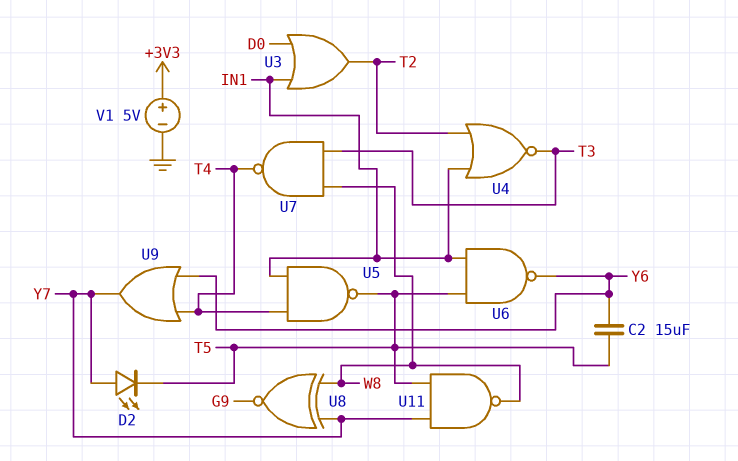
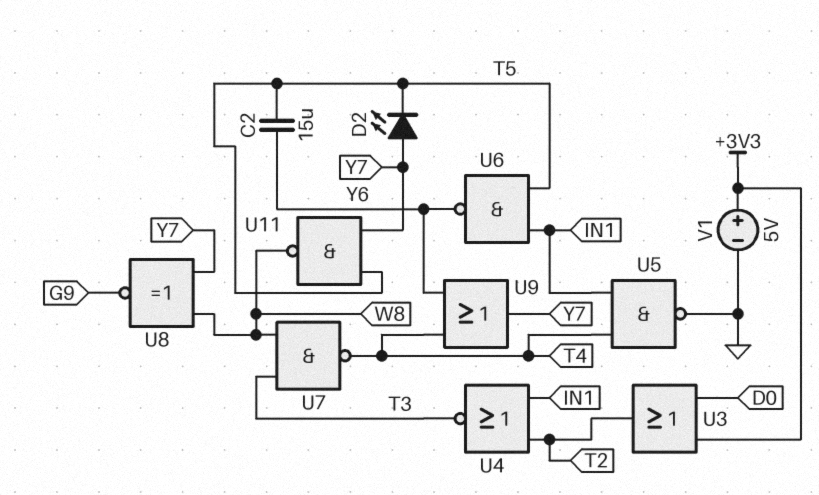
U3: OR (in D0, in IN1, out T2) -> OR (in +3V3, in D0, out T2)
U5: NAND (in IN1, in T4, out T5) -> NAND (in IN1, in T4, out GND)

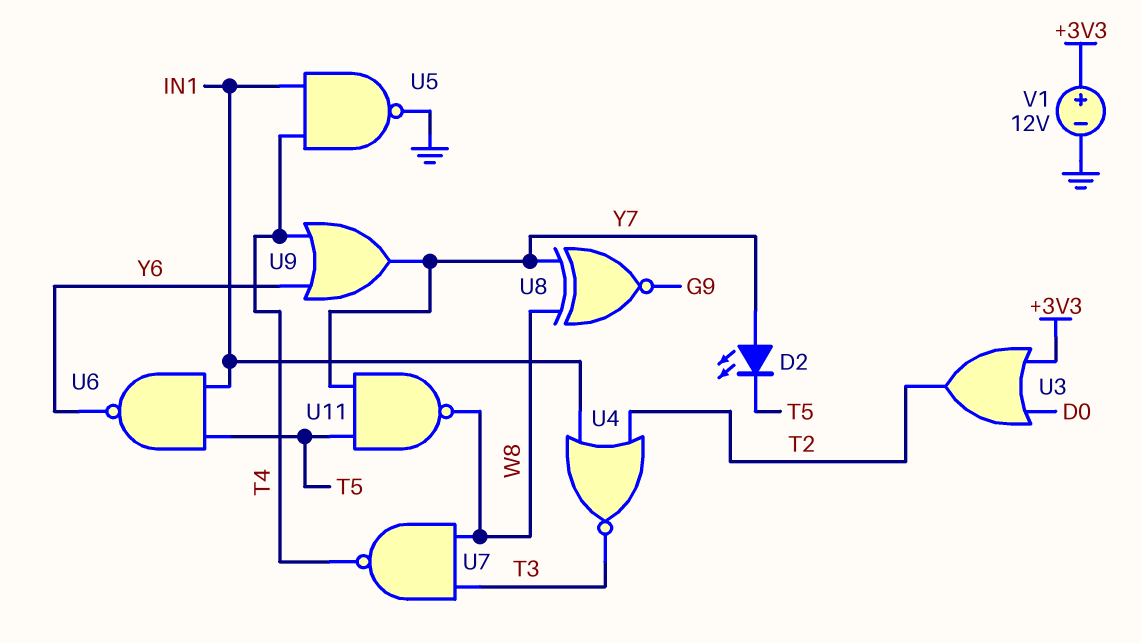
C2: 15uF (T5, Y6) -> none
V1: 5V (plus +3V3, minus GND) -> 12V (plus +3V3, minus GND)

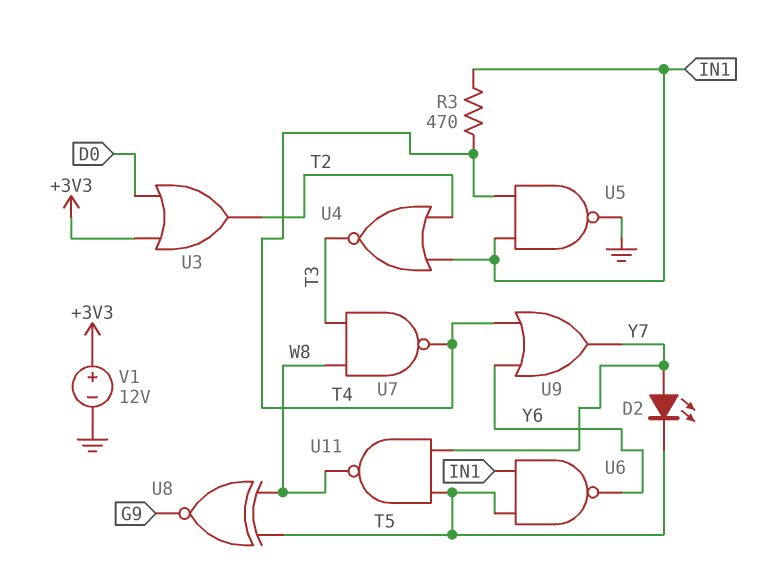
R3: none -> 470 (IN1, T4)
U8: XNOR (in W8, in Y7, out G9) -> XNOR (in T5, in W8, out G9)

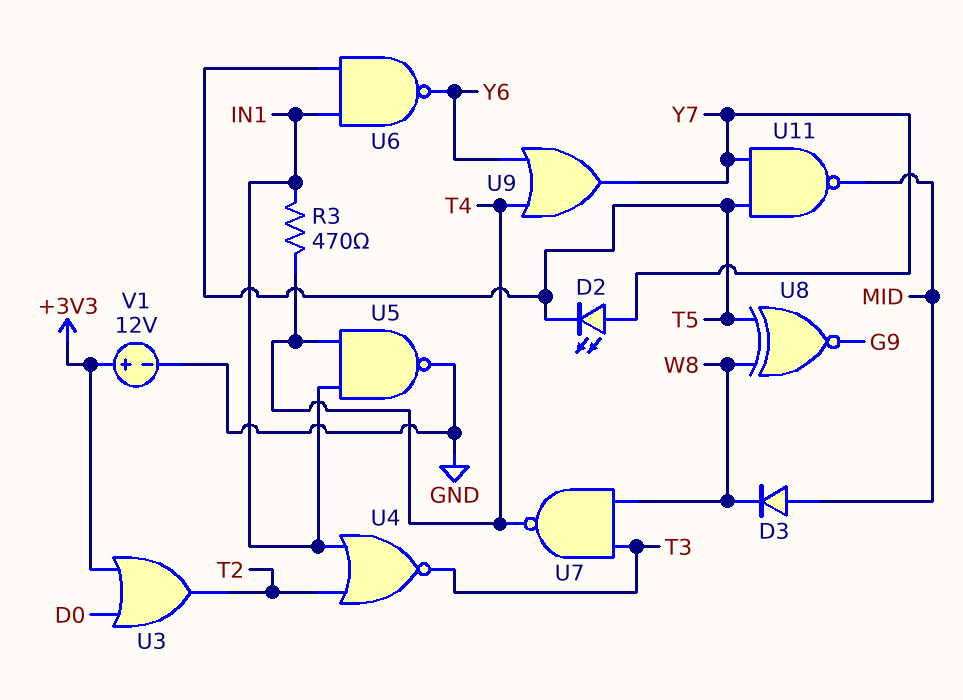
D3: none -> diode (A MID, K W8)
U11: NAND (in T5, in Y7, out W8) -> NAND (in T5, in Y7, out MID)

